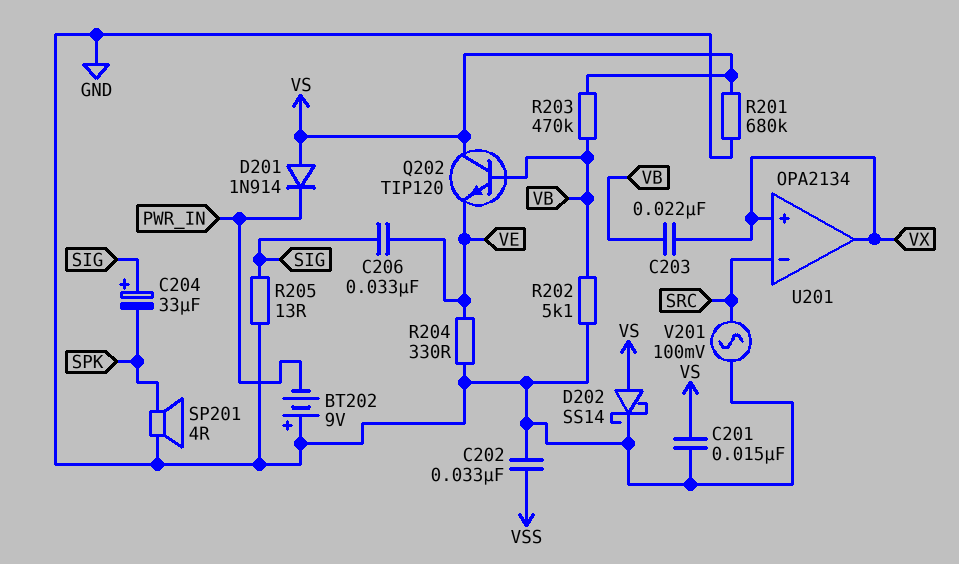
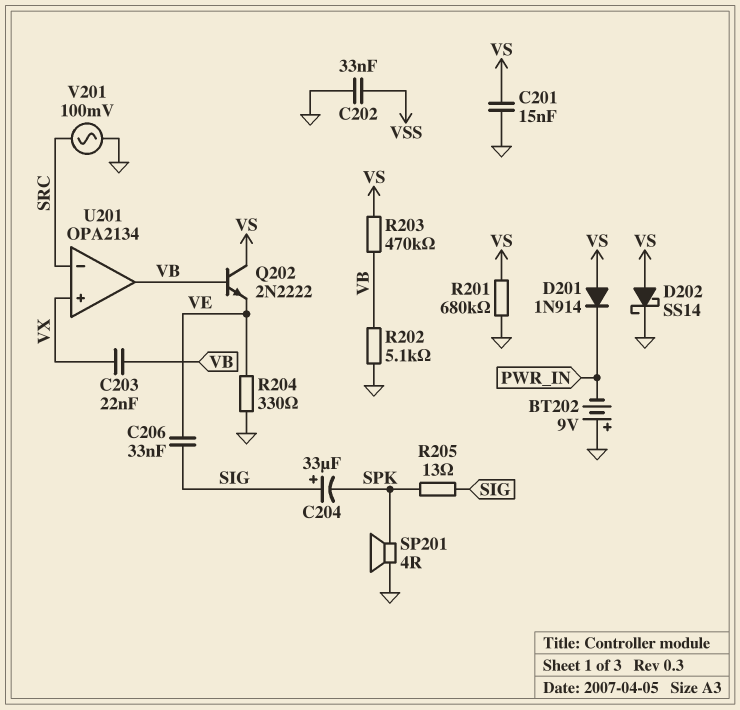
Q202: NPN TIP120 (B VB, C VS, E VE) -> NPN 2N2222 (B VB, C VS, E VE)
R205: 13 (GND, SIG) -> 13 (SIG, SPK)
U201 pin out: VX -> VB

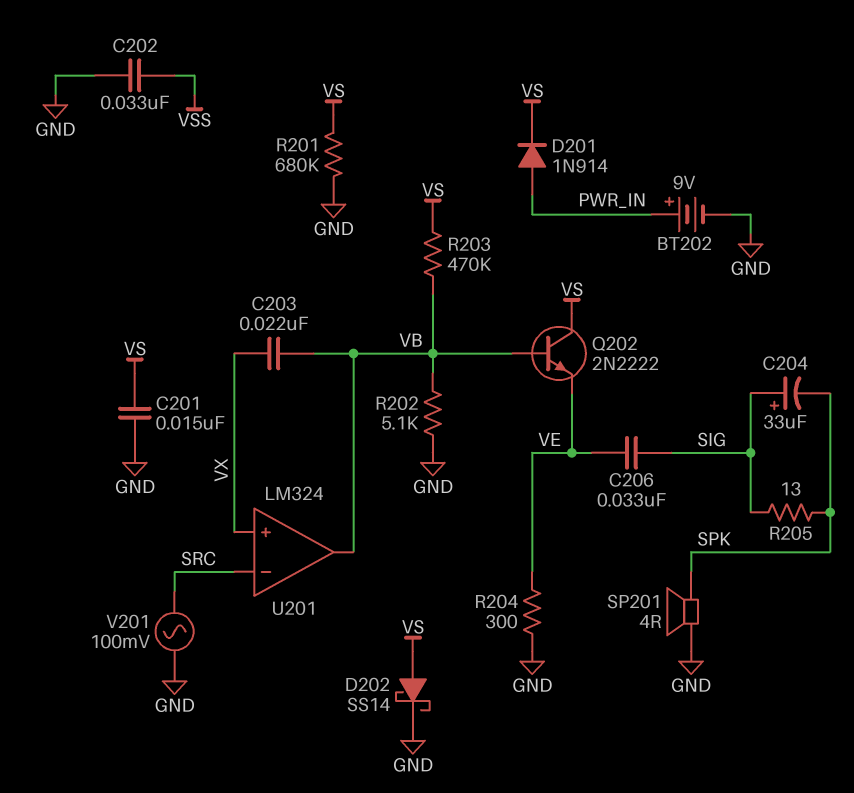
BT202: 9V (plus GND, minus PWR_IN) -> 9V (plus PWR_IN, minus GND)
D201: diode 1N914 (A VS, K PWR_IN) -> diode 1N914 (A PWR_IN, K VS)
R204: 330 (GND, VE) -> 300 (GND, VE)
U201: OPA2134 -> LM324

